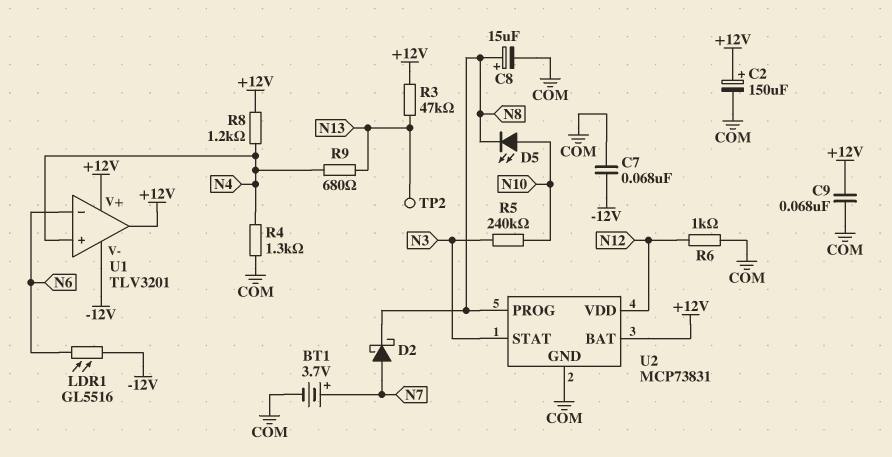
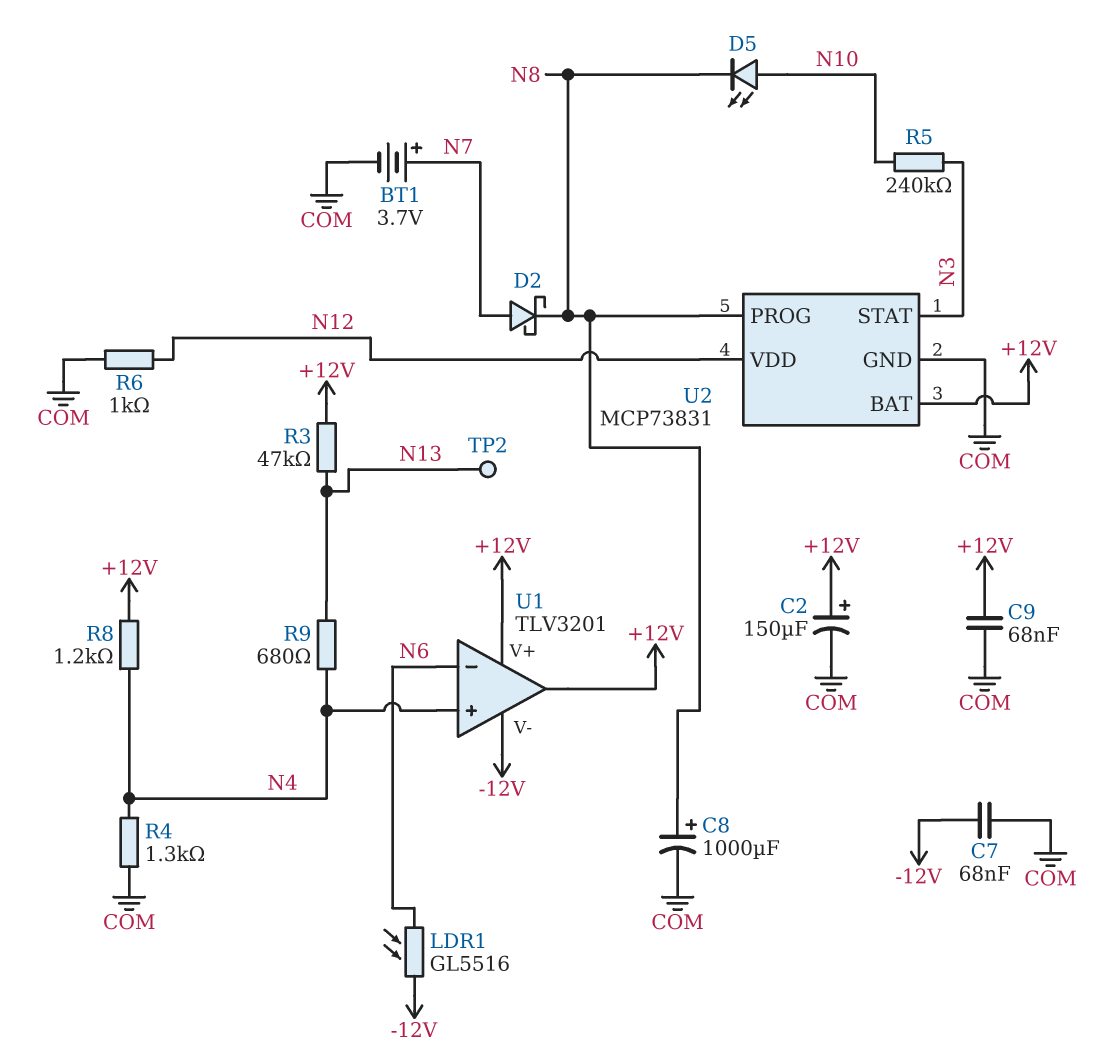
C8: 15uF (plus N8, minus COM) -> 1000uF (plus N8, minus COM)

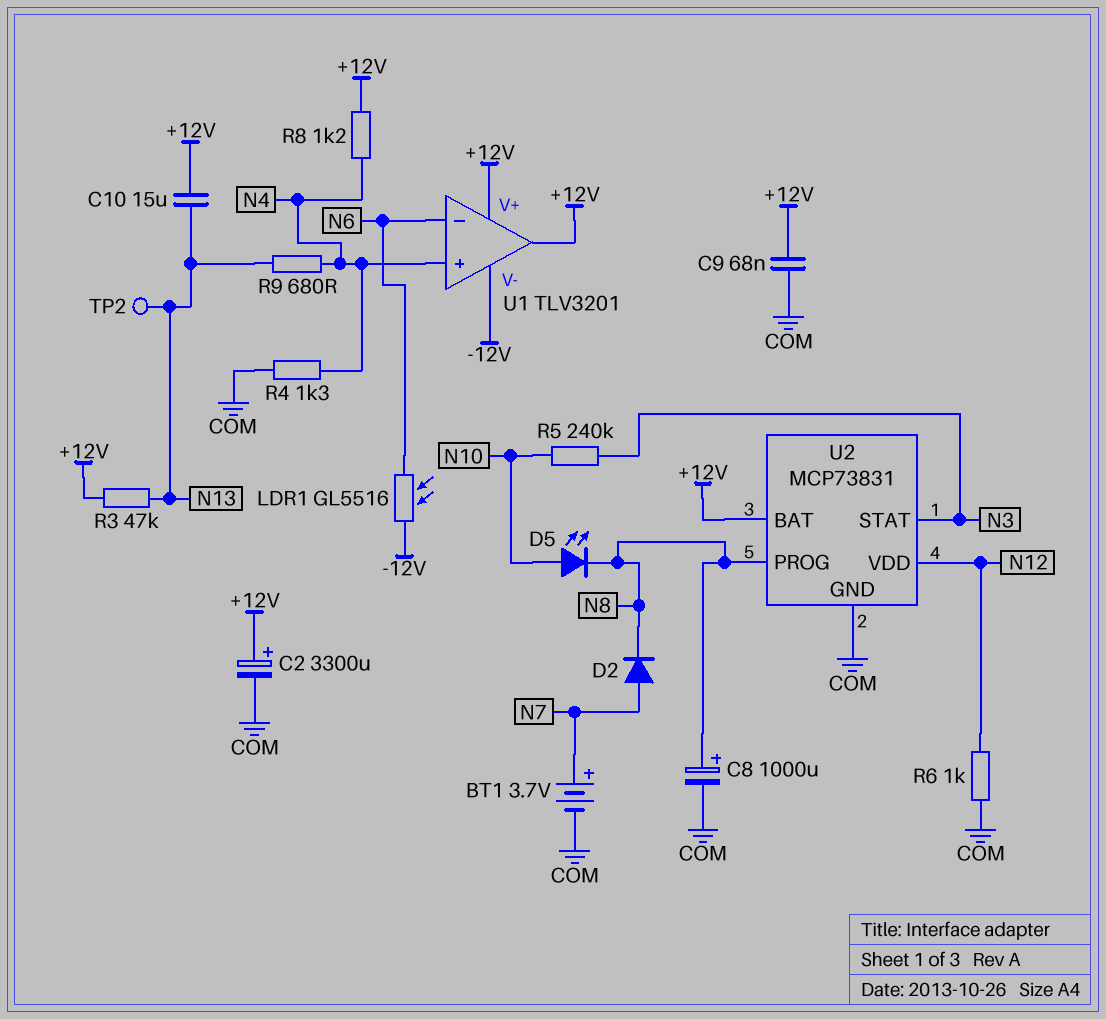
C2: 150uF (plus +12V, minus COM) -> 3300uF (plus +12V, minus COM)
C7: 68nF (-12V, COM) -> none
C10: none -> 15uF (+12V, N13)
D2: schottky (A N7, K N8) -> diode (A N7, K N8)

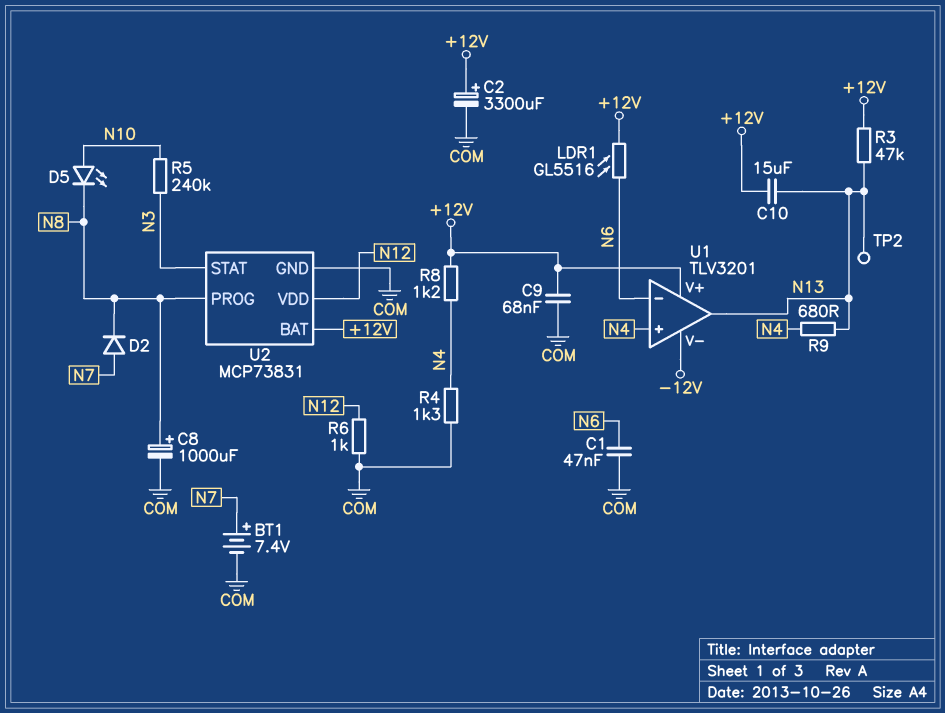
BT1: 3.7V (plus N7, minus COM) -> 7.4V (plus N7, minus COM)
C1: none -> 47nF (COM, N6)
LDR1: GL5516 (-12V, N6) -> GL5516 (+12V, N6)
U1 pin out: +12V -> N13

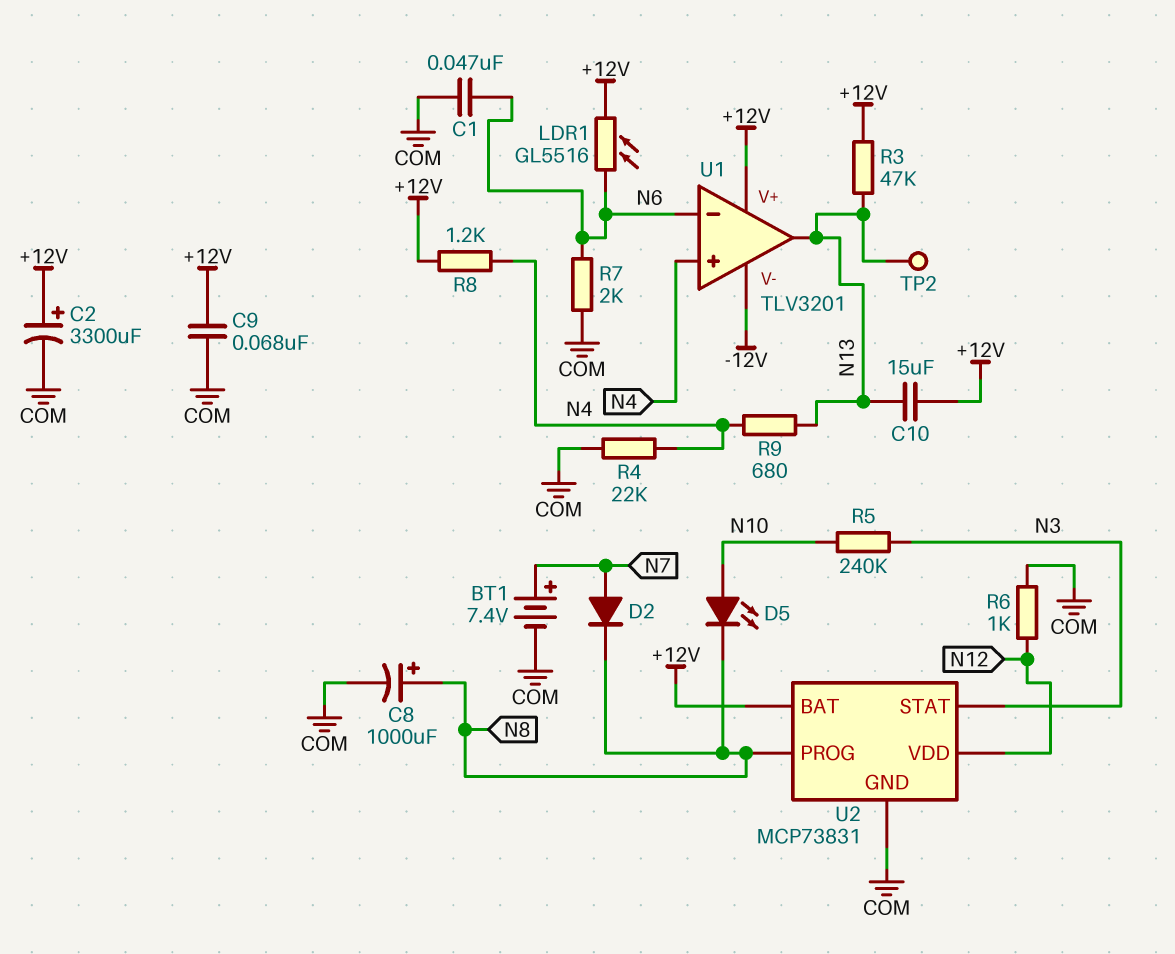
R4: 1.3k (COM, N4) -> 22k (COM, N4)
R7: none -> 2k (COM, N6)

